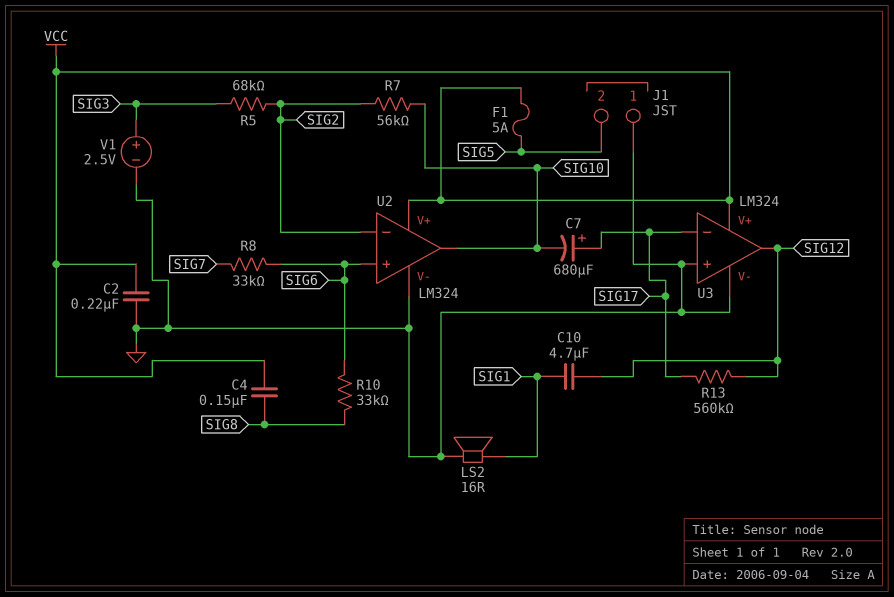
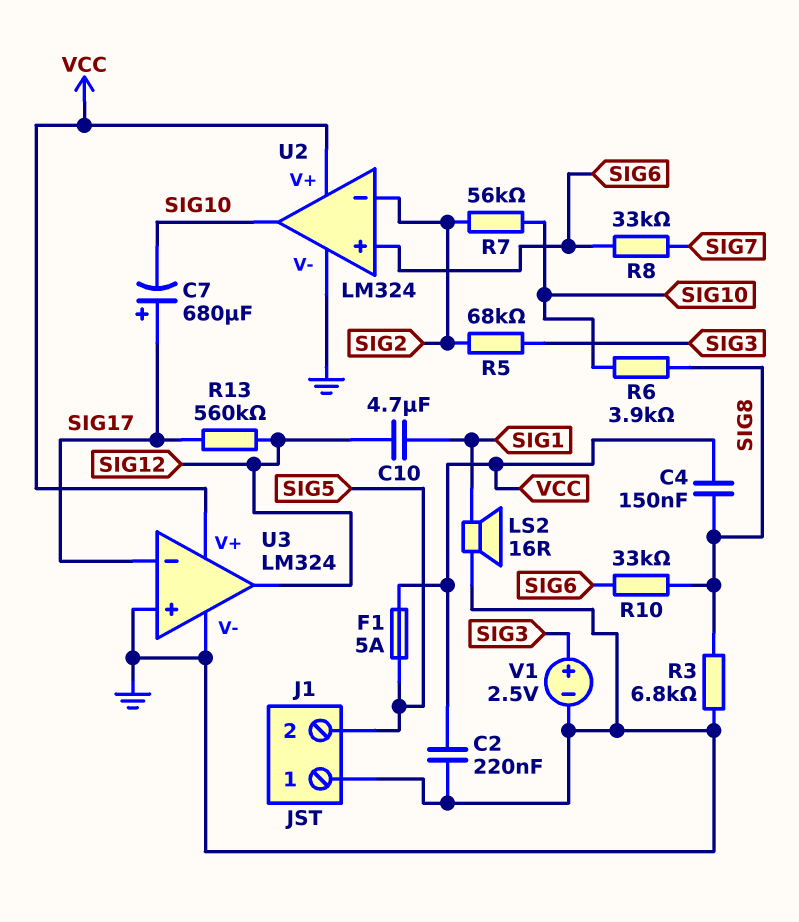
R3: none -> 6.8k (GND, SIG8)
R6: none -> 3.9k (SIG8, SIG10)

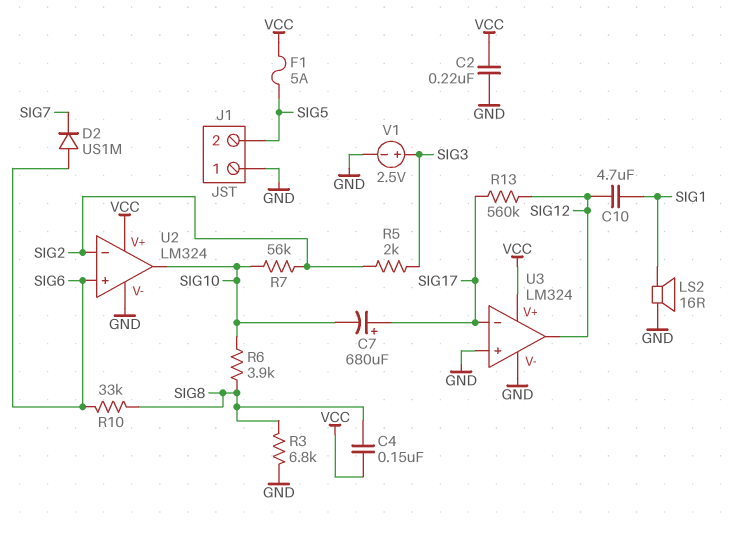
D2: none -> diode US1M (A SIG6, K SIG7)
R5: 68k (SIG2, SIG3) -> 2k (SIG2, SIG3)
R8: 33k (SIG6, SIG7) -> none

